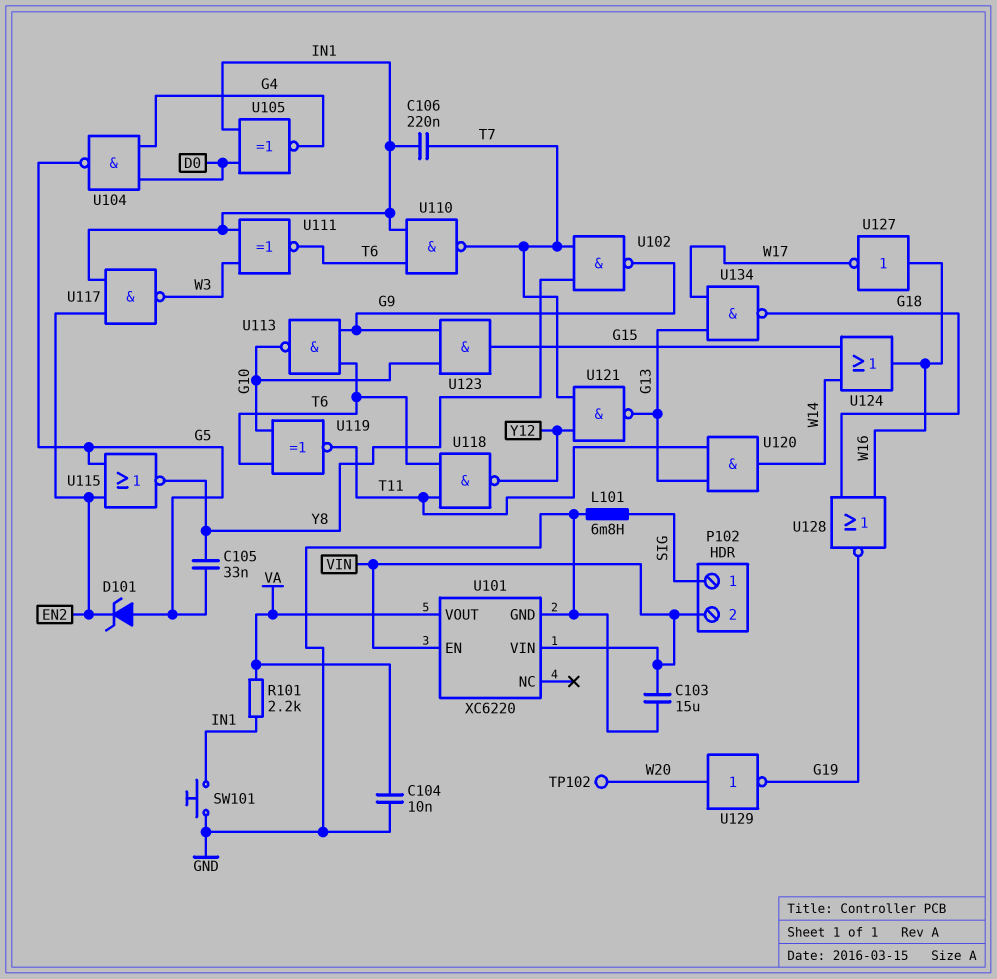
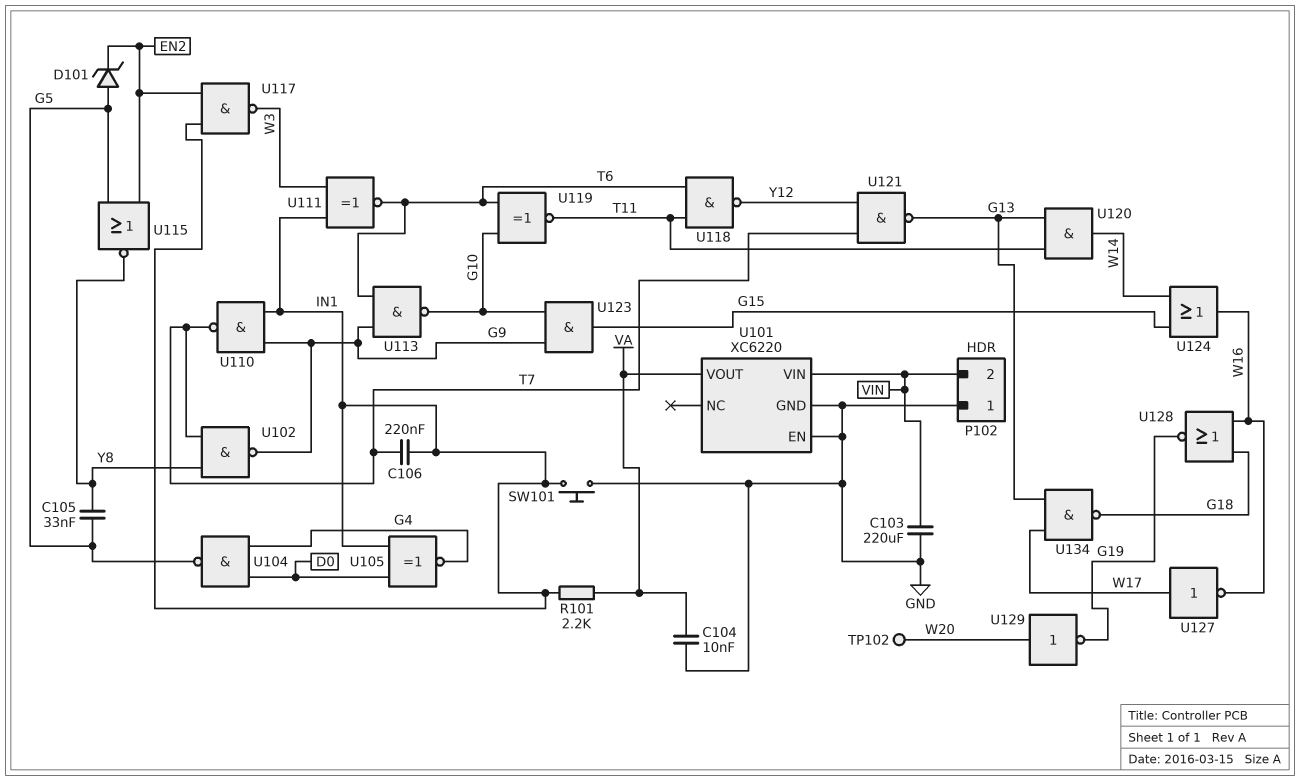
C103: 15uF (GND, VIN) -> 220uF (GND, VIN)
L101: 6.8mH (GND, SIG) -> none
P102 pin 1: SIG -> GND
U101 pin EN: VIN -> GND
U110: NAND (in IN1, in T6, out T7) -> NAND (in G9, in IN1, out T7)
U127: NOT (in W16, out W17) -> NOT (in W17, out W16)

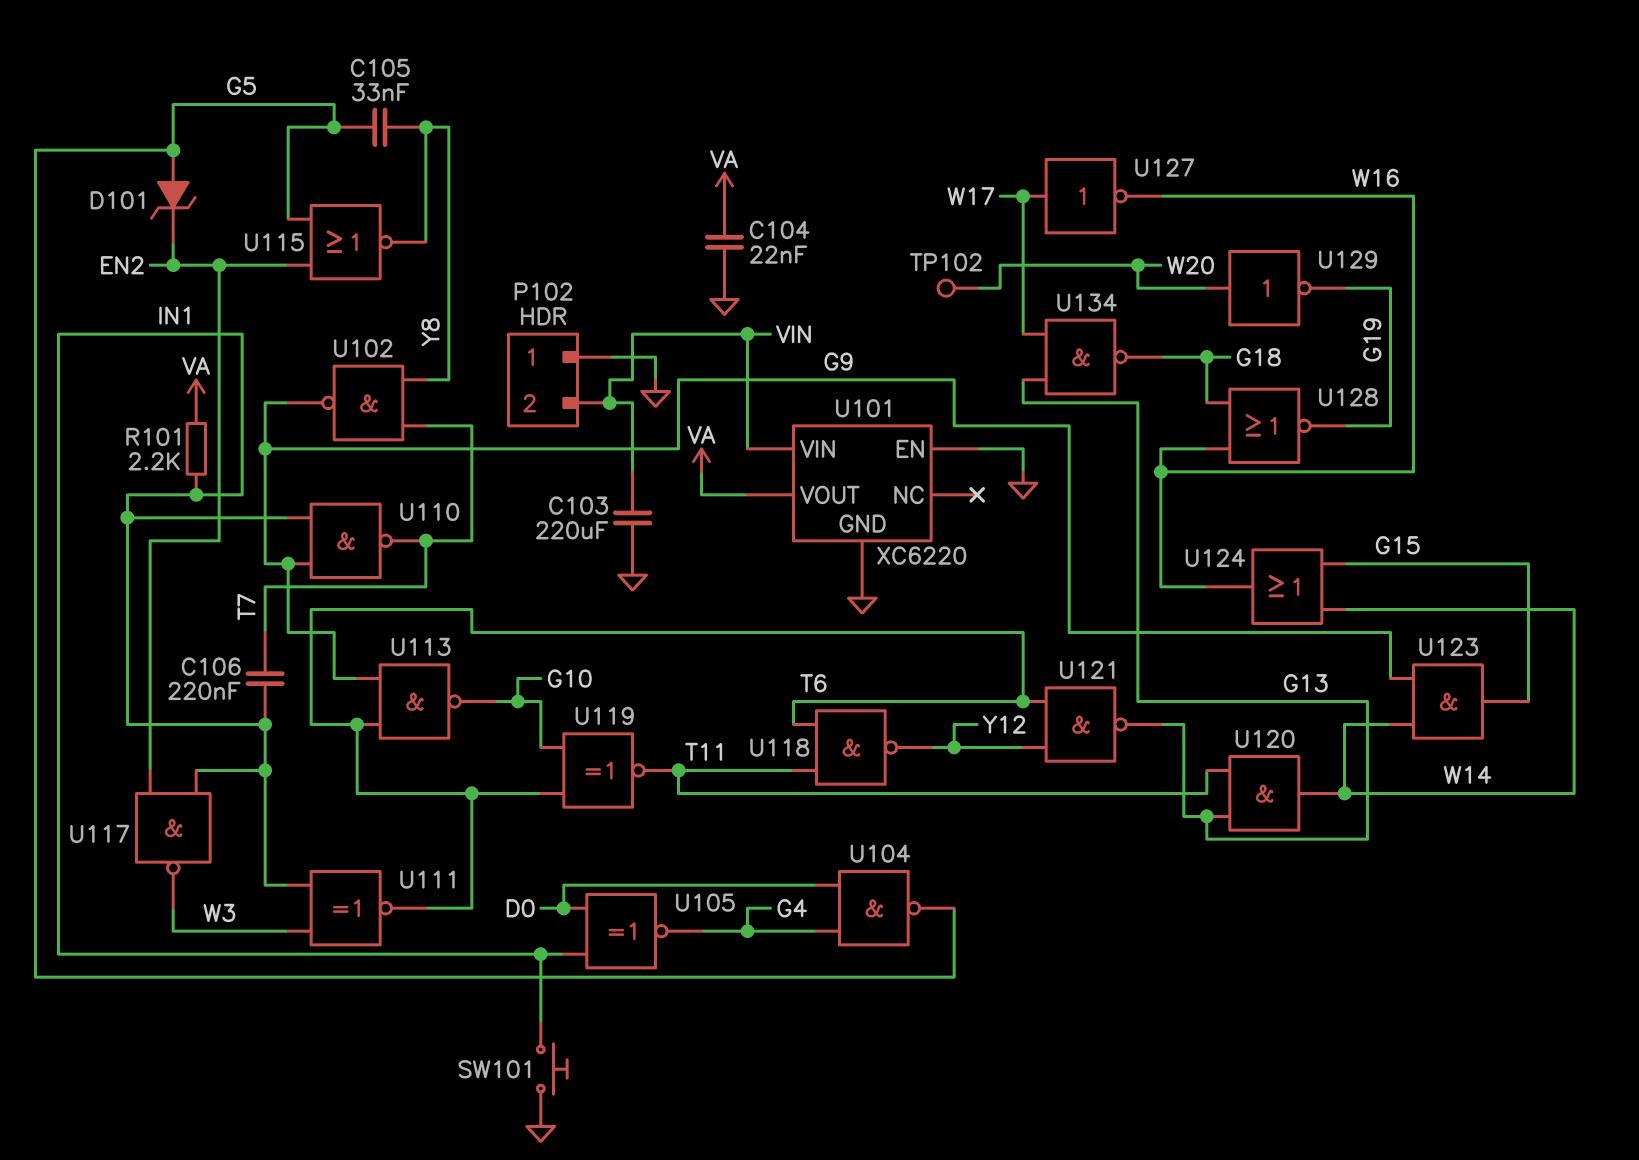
C104: 10nF (GND, VA) -> 22nF (GND, VA)
U121: NAND (in T7, in Y12, out G13) -> NAND (in T6, in Y12, out G13)
U123: AND (in G9, in G10, out G15) -> AND (in G9, in W14, out G15)

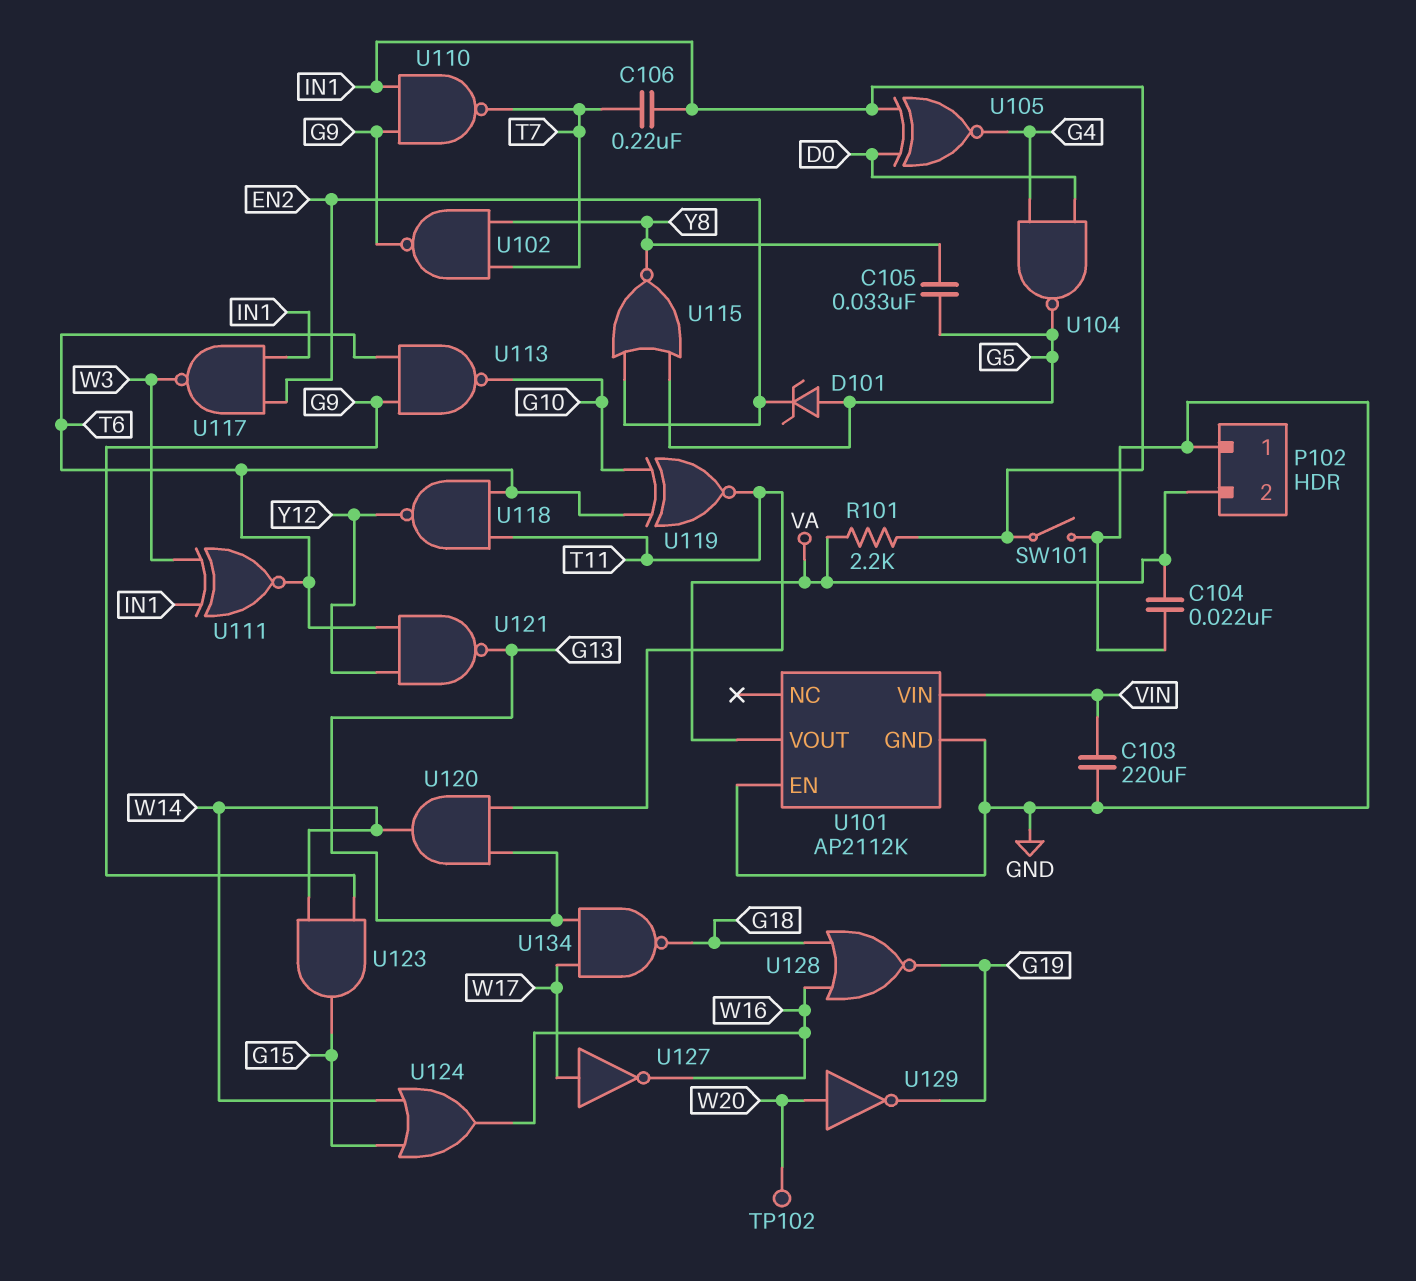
P102 pin 2: VIN -> VA
SW101: button (GND, IN1) -> switch (GND, IN1)
U101: XC6220 -> AP2112K

